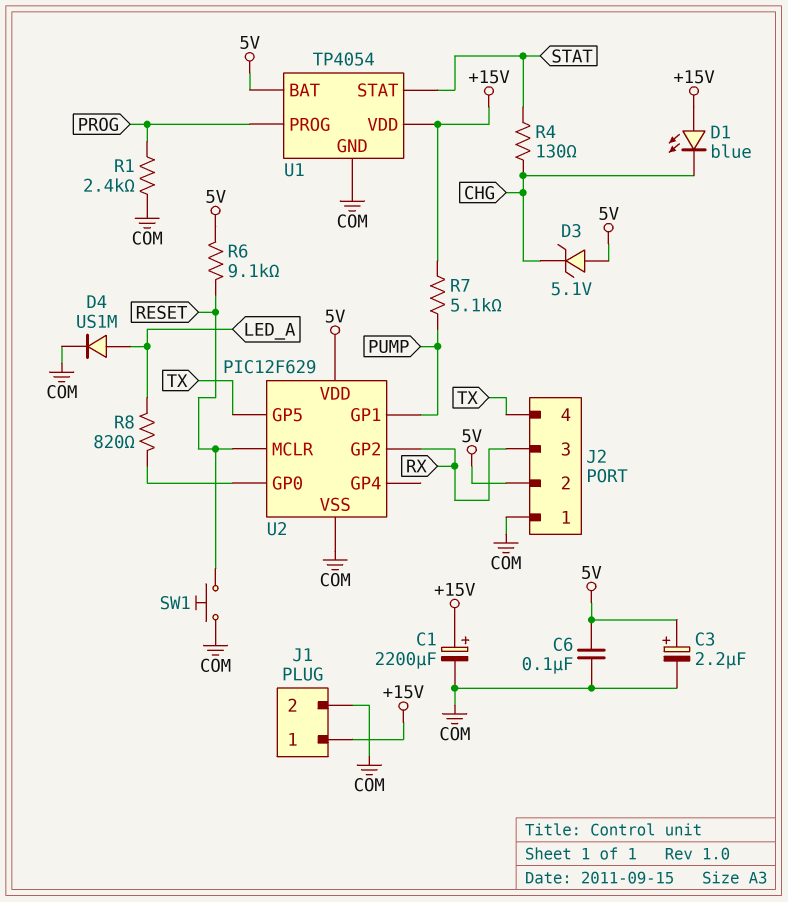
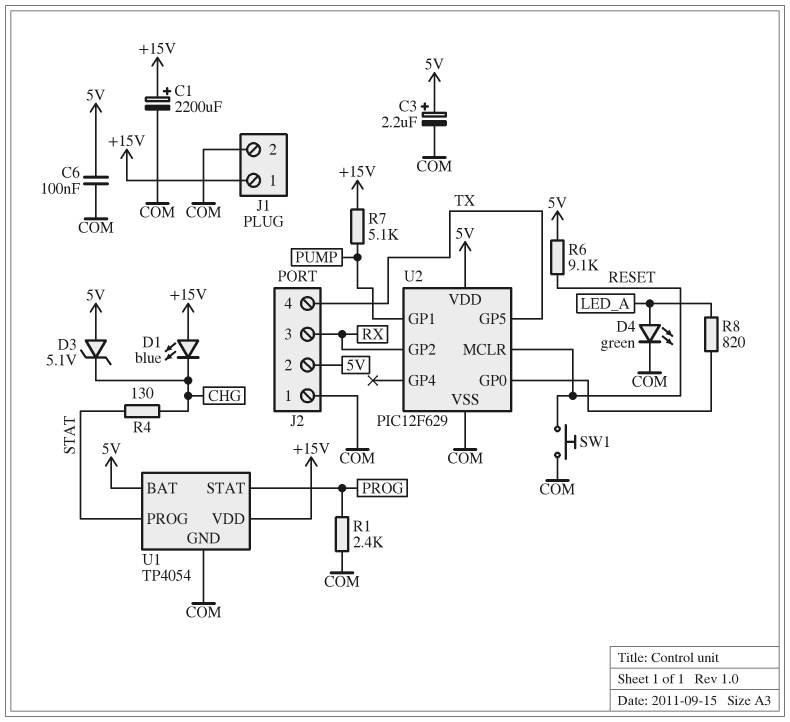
D4: diode US1M (A LED_A, K COM) -> LED green (A LED_A, K COM)
U1 pin PROG: PROG -> STAT
U1 pin STAT: STAT -> PROG

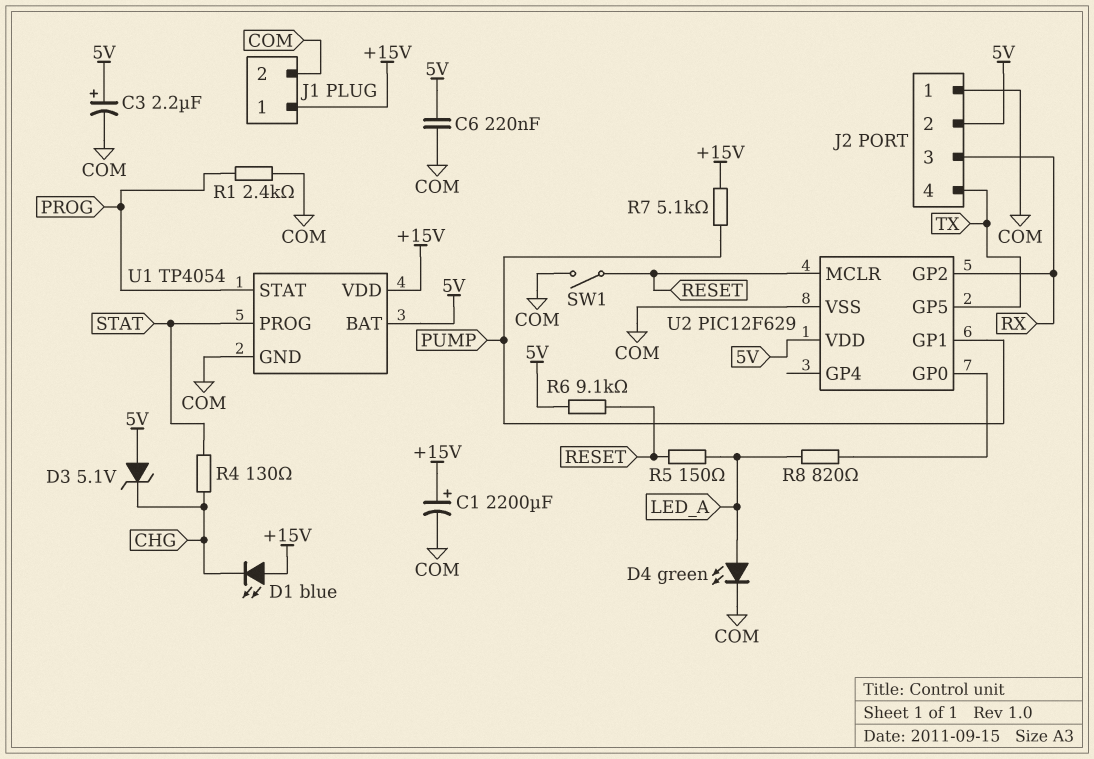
C6: 100nF (5V, COM) -> 220nF (5V, COM)
R5: none -> 150 (LED_A, RESET)
SW1: button (COM, RESET) -> switch (COM, RESET)

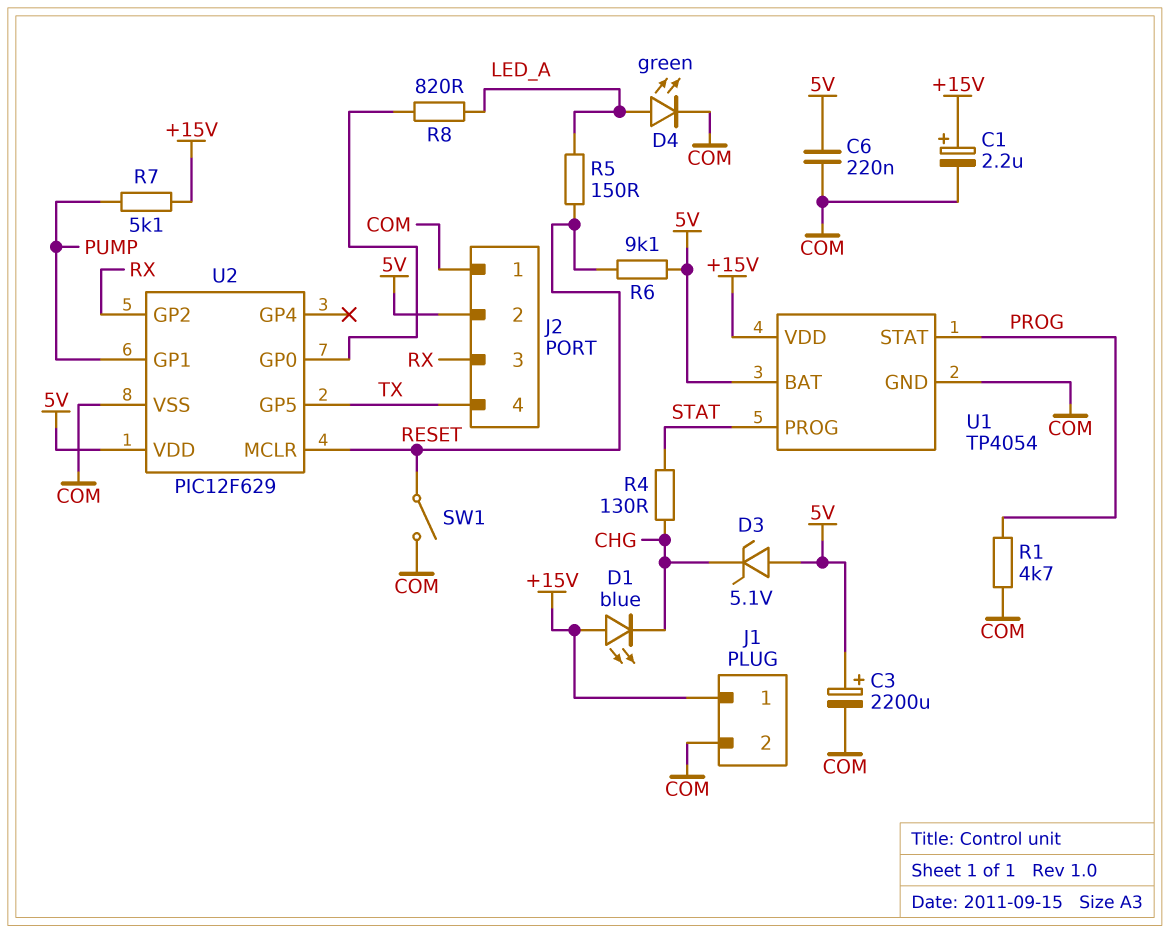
C1: 2200uF (plus +15V, minus COM) -> 2.2uF (plus +15V, minus COM)
C3: 2.2uF (plus 5V, minus COM) -> 2200uF (plus 5V, minus COM)
R1: 2.4k (COM, PROG) -> 4.7k (COM, PROG)

